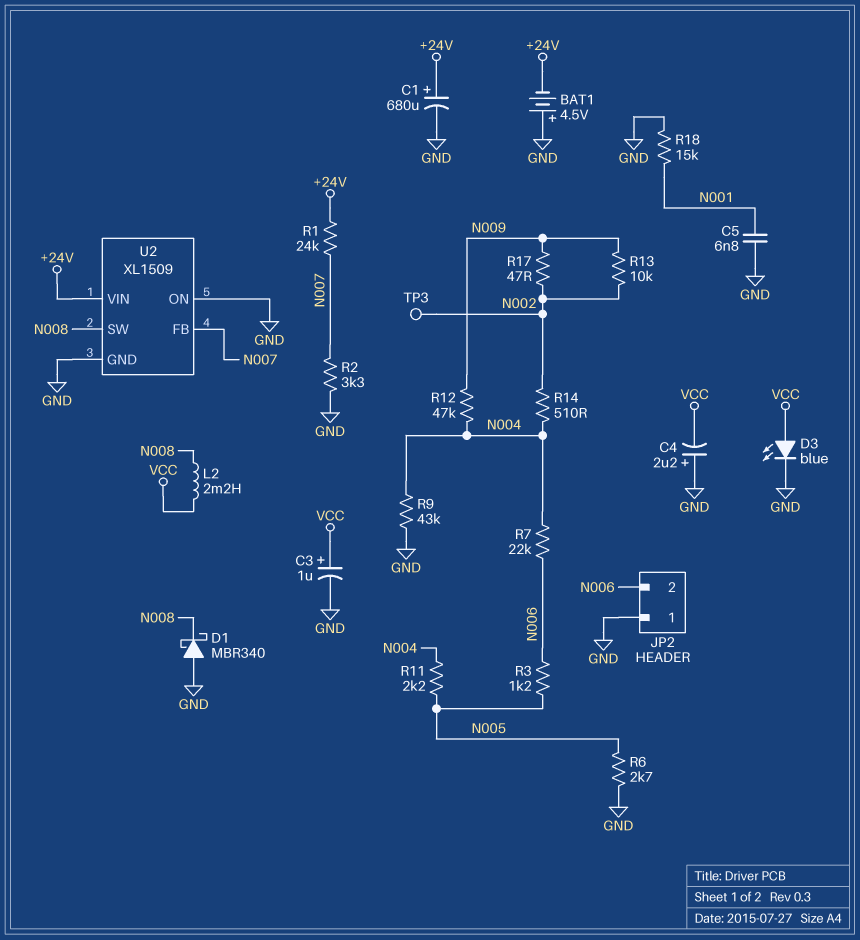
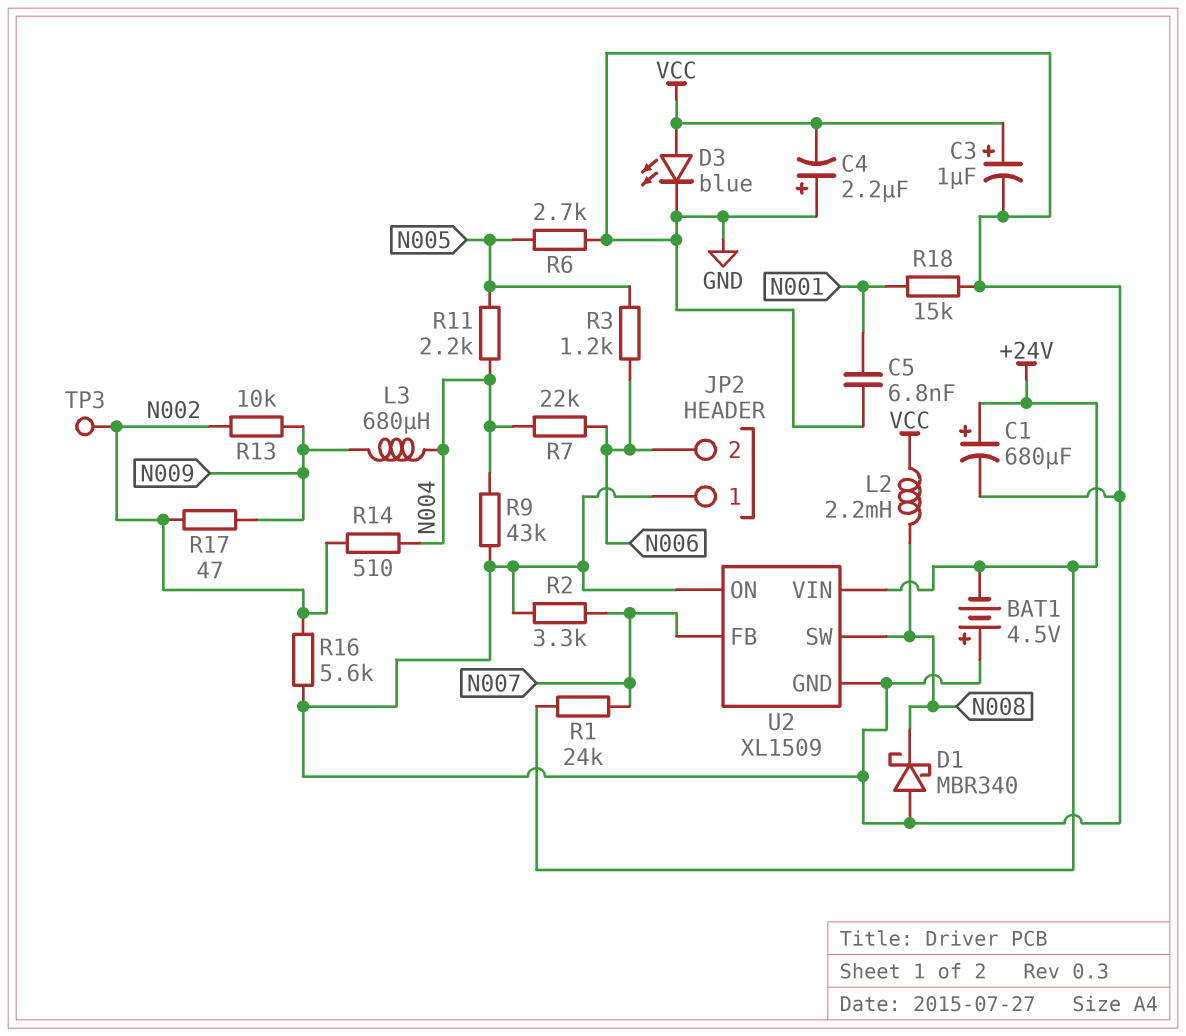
L3: none -> 680uH (N004, N009)
R12: 47k (N004, N009) -> none
R16: none -> 5.6k (GND, N002)

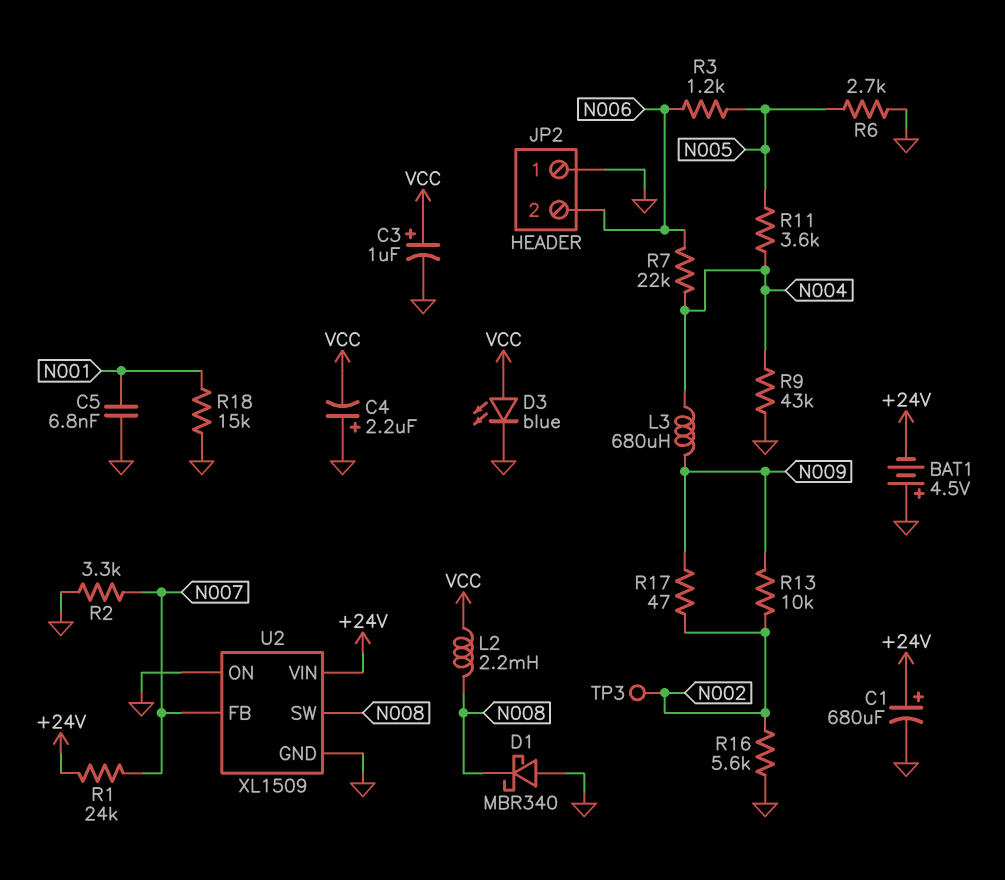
R11: 2.2k (N004, N005) -> 3.6k (N004, N005)
R14: 510 (N002, N004) -> none

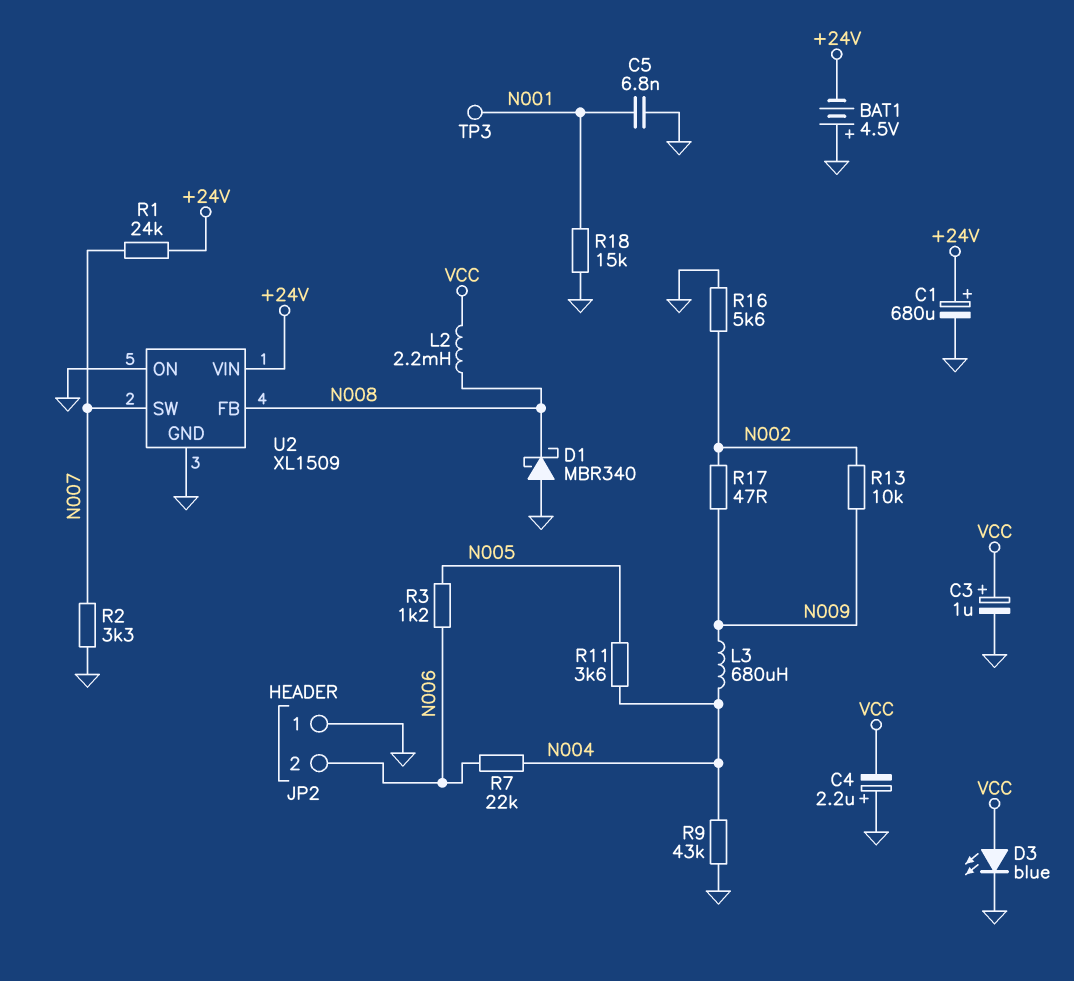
R6: 2.7k (GND, N005) -> none
TP3: test point (N002) -> test point (N001)
U2 pin FB: N007 -> N008
U2 pin SW: N008 -> N007

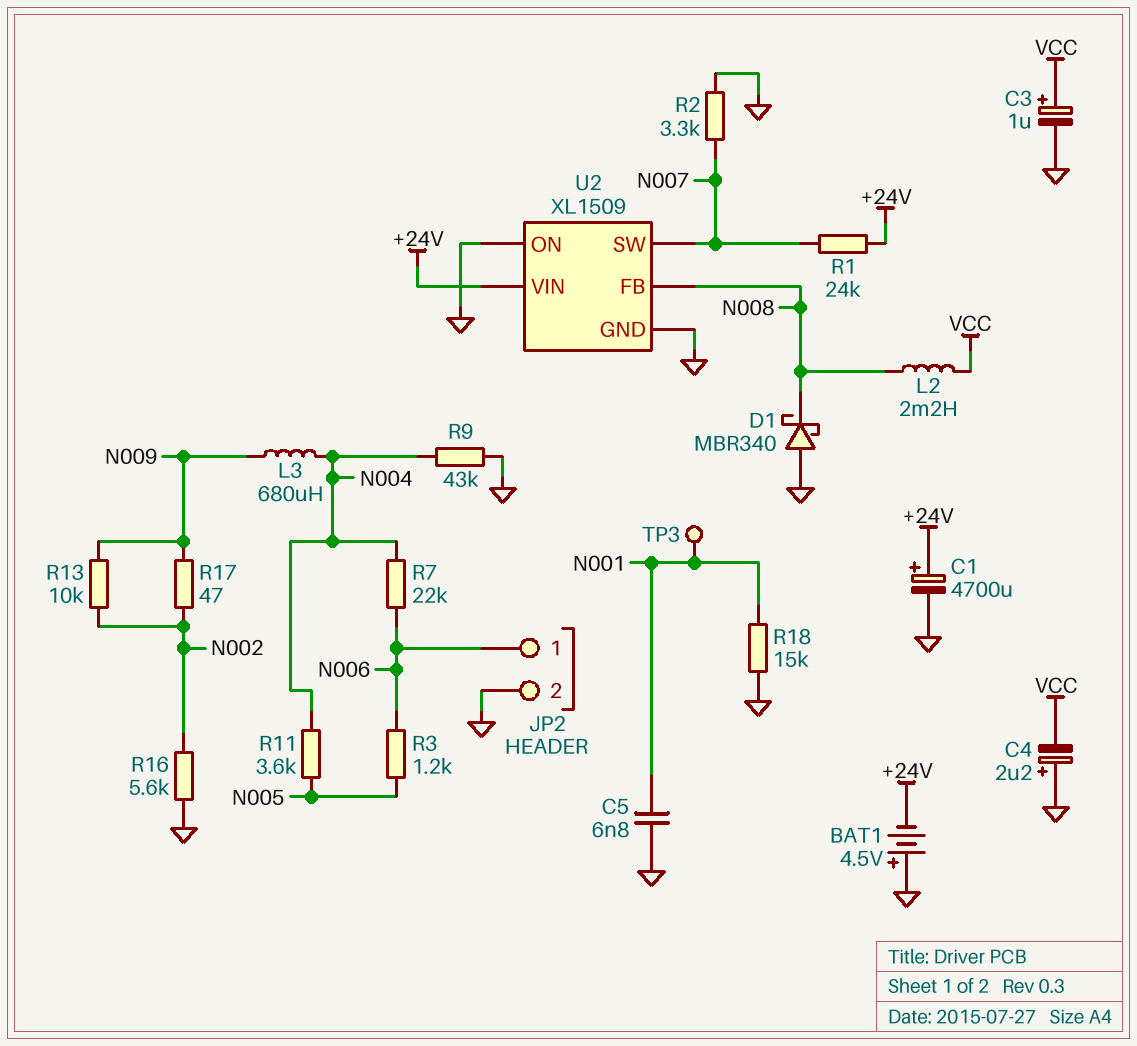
C1: 680uF (plus +24V, minus GND) -> 4700uF (plus +24V, minus GND)
D3: LED blue (A VCC, K GND) -> none
JP2 pin 1: GND -> N006
JP2 pin 2: N006 -> GND

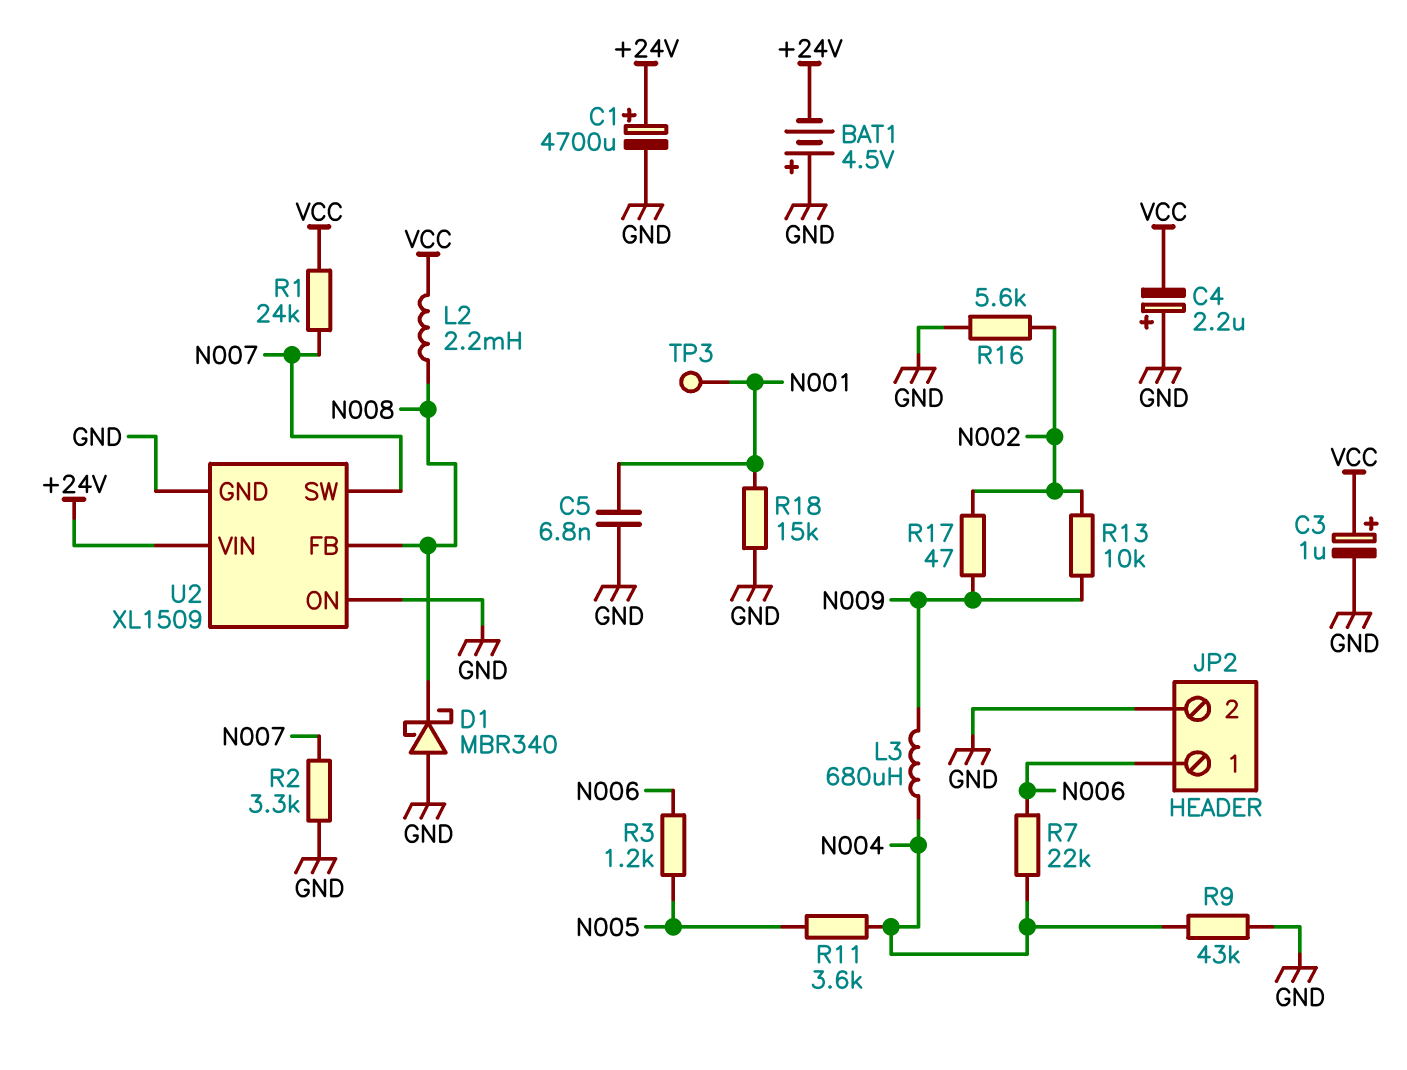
R1: 24k (+24V, N007) -> 24k (N007, VCC)

